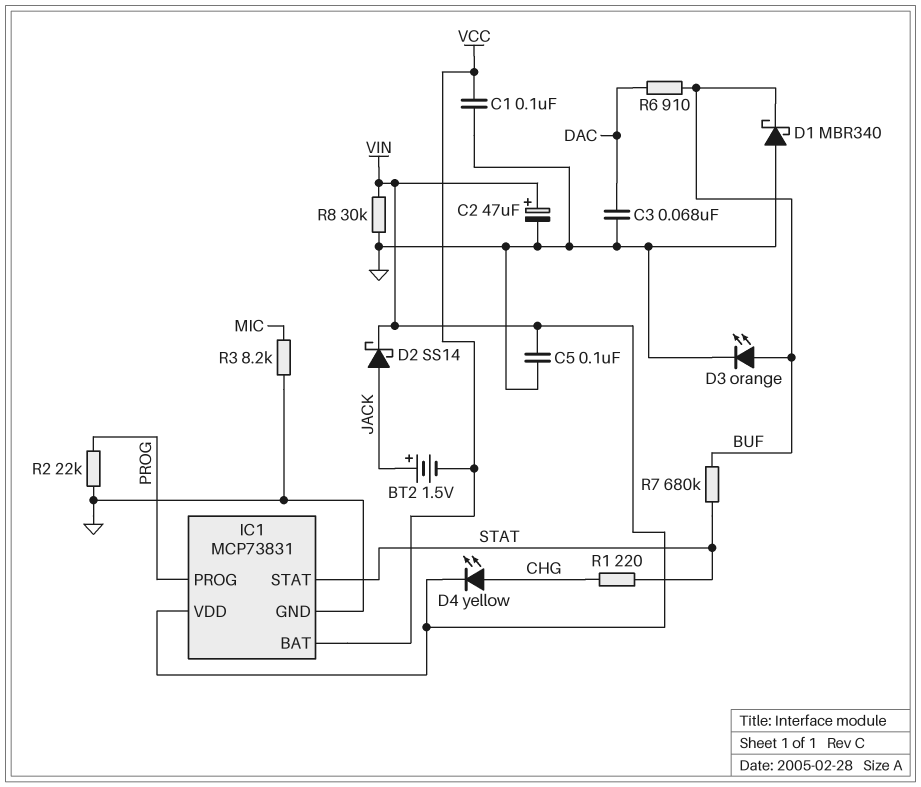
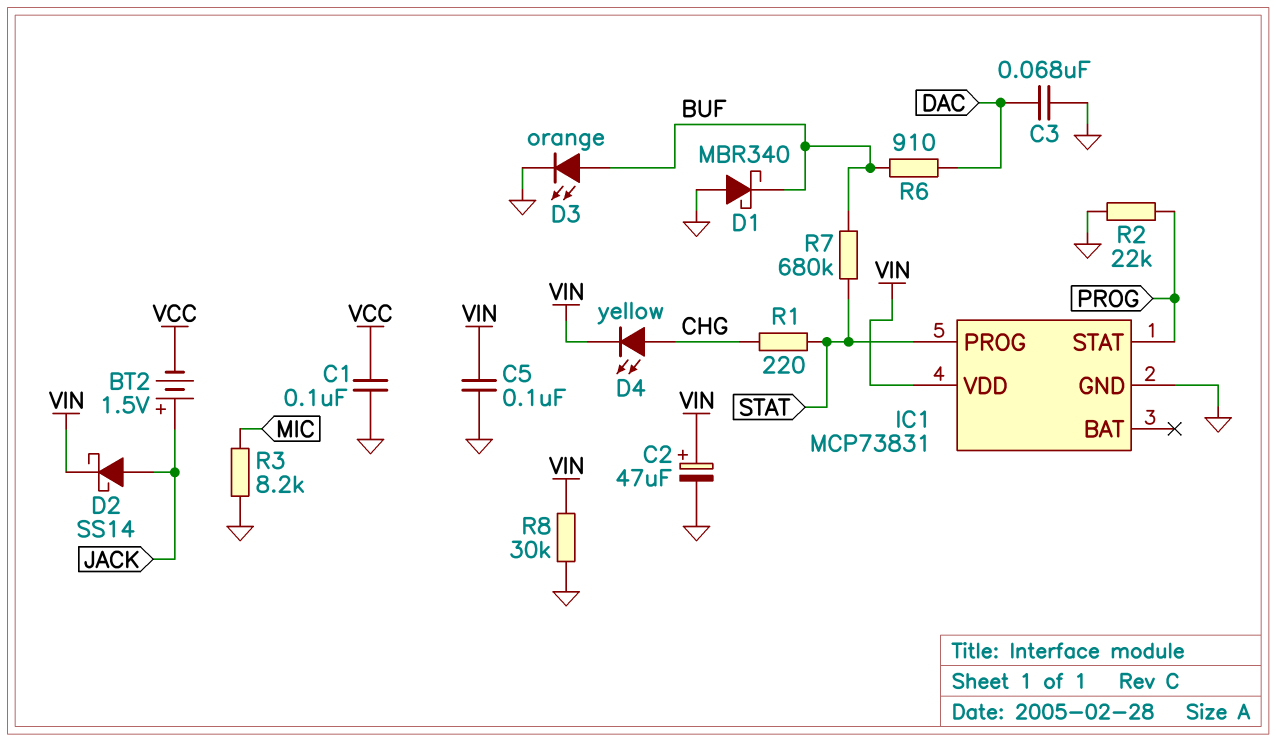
IC1 pin BAT: VCC -> none
IC1 pin PROG: PROG -> STAT
IC1 pin STAT: STAT -> PROG

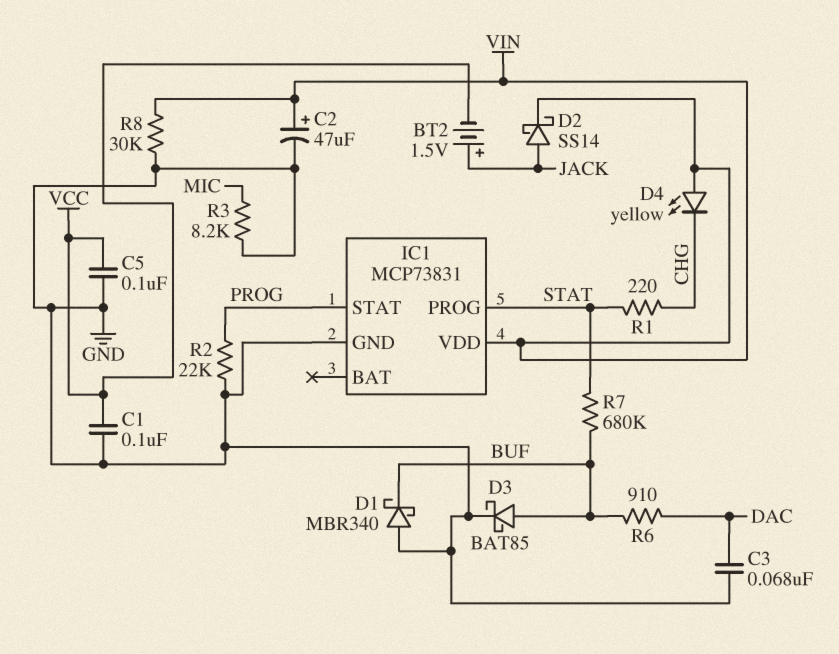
C5: 100nF (GND, VIN) -> 100nF (GND, VCC)
D3: LED orange (A BUF, K GND) -> schottky BAT85 (A BUF, K GND)
D4: LED yellow (A CHG, K VIN) -> LED yellow (A VIN, K CHG)

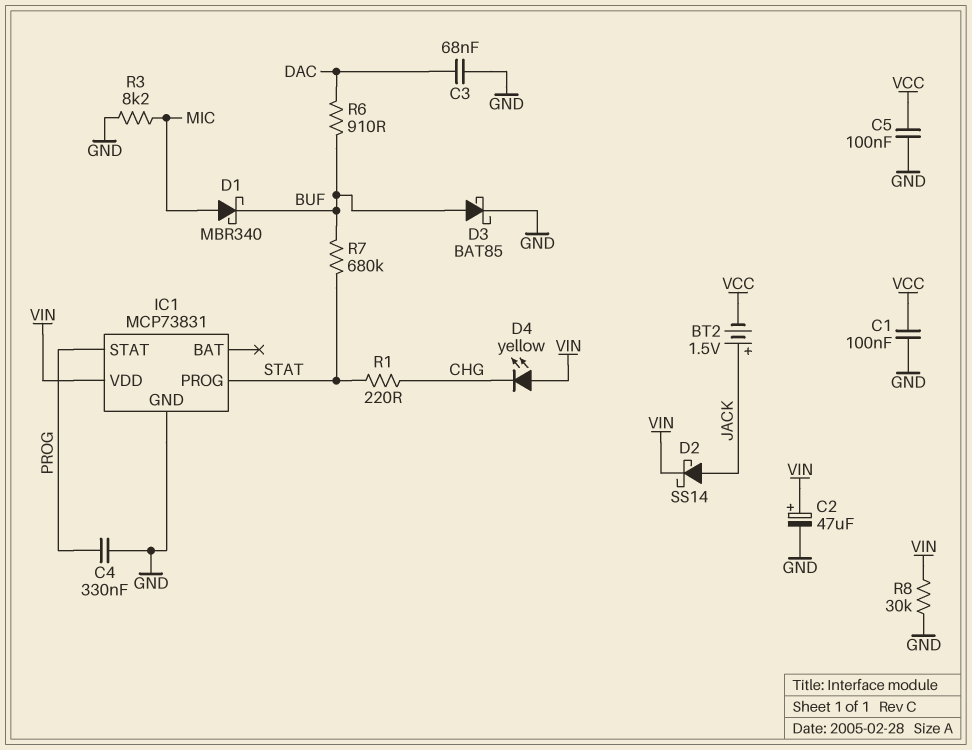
C4: none -> 330nF (GND, PROG)
D1: schottky MBR340 (A GND, K BUF) -> schottky MBR340 (A MIC, K BUF)
R2: 22k (GND, PROG) -> none

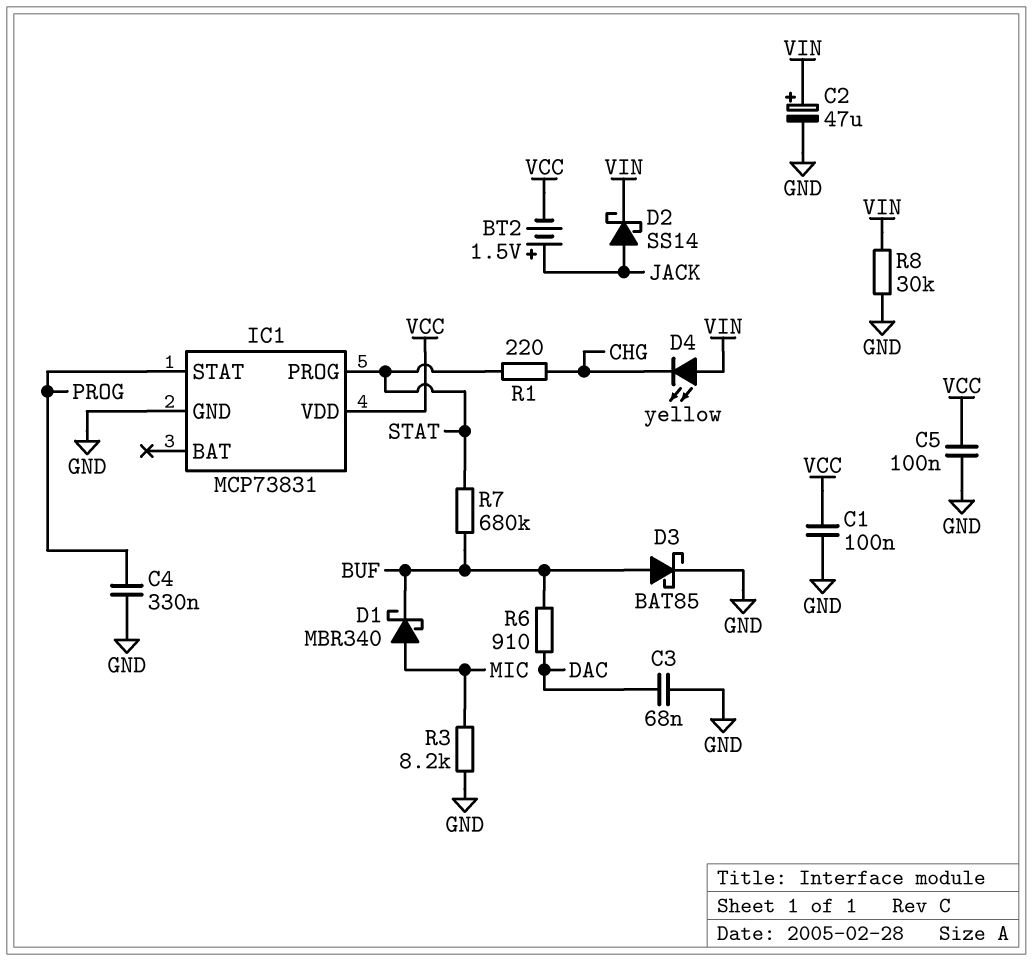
IC1 pin VDD: VIN -> VCC

